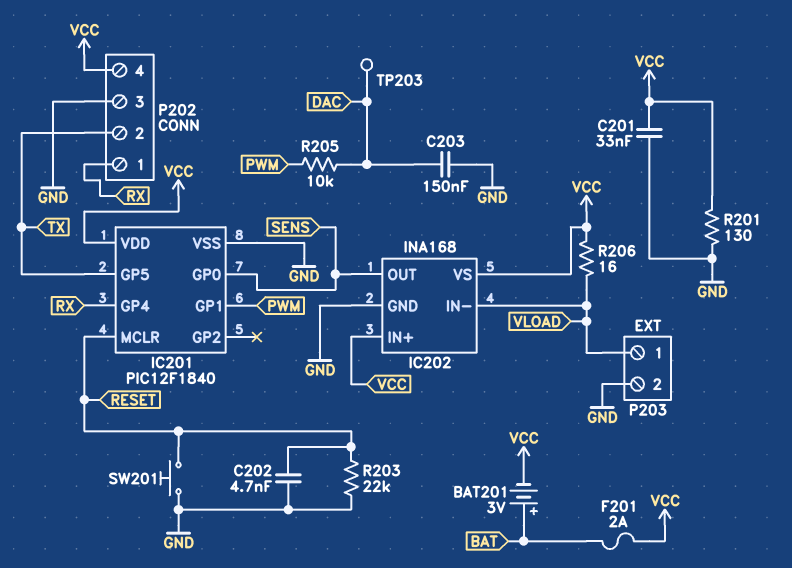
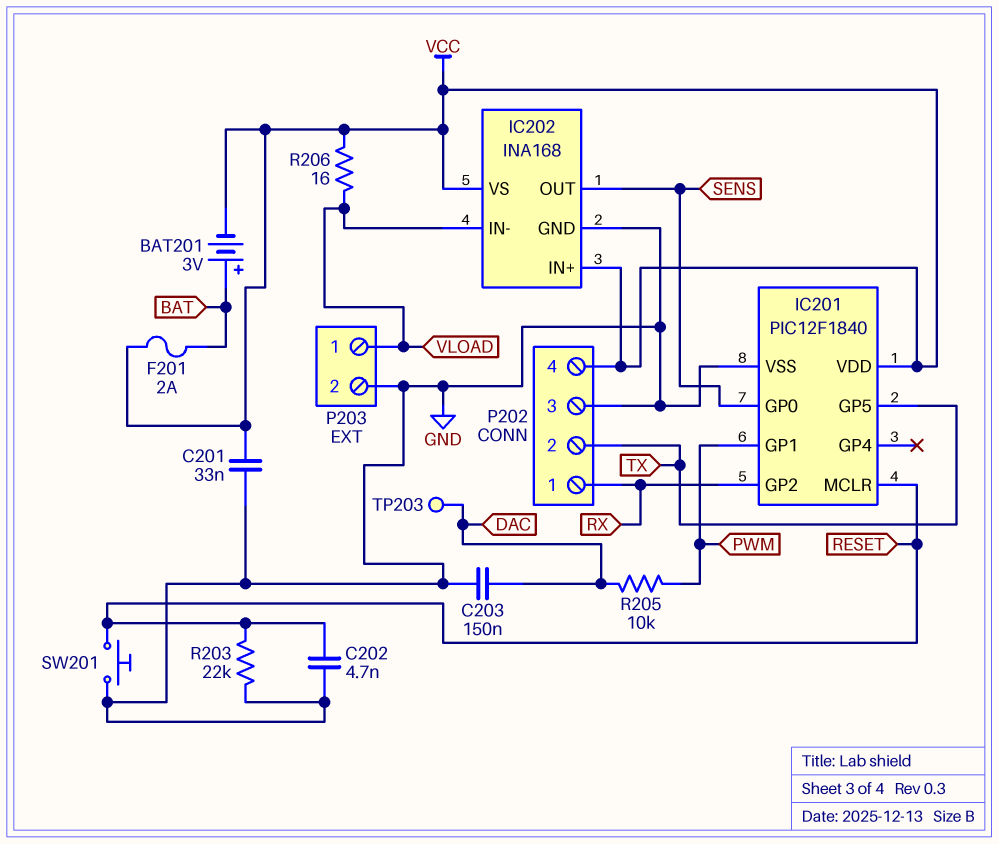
IC201 pin GP2: none -> RX
IC201 pin GP4: RX -> none
R201: 130 (GND, VCC) -> none

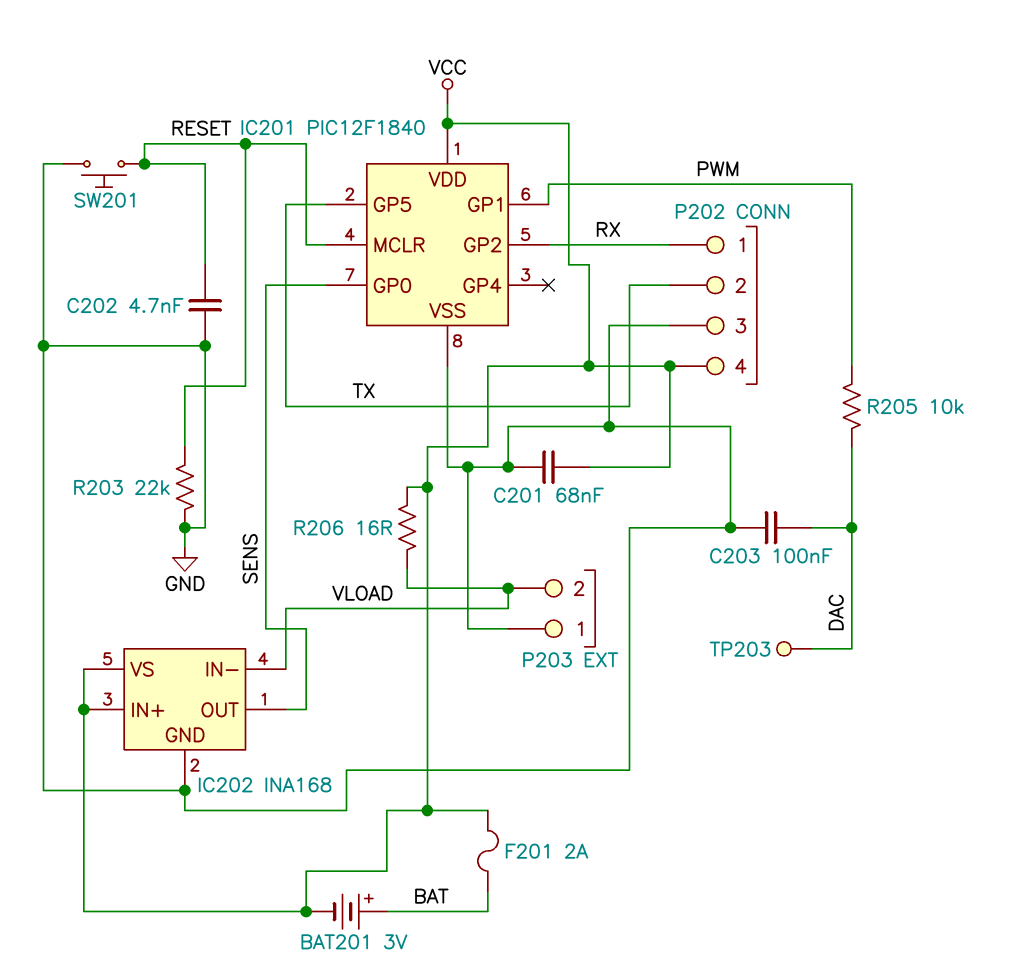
C201: 33nF (GND, VCC) -> 68nF (GND, VCC)
C203: 150nF (DAC, GND) -> 100nF (DAC, GND)
P203 pin 1: VLOAD -> GND
P203 pin 2: GND -> VLOAD

